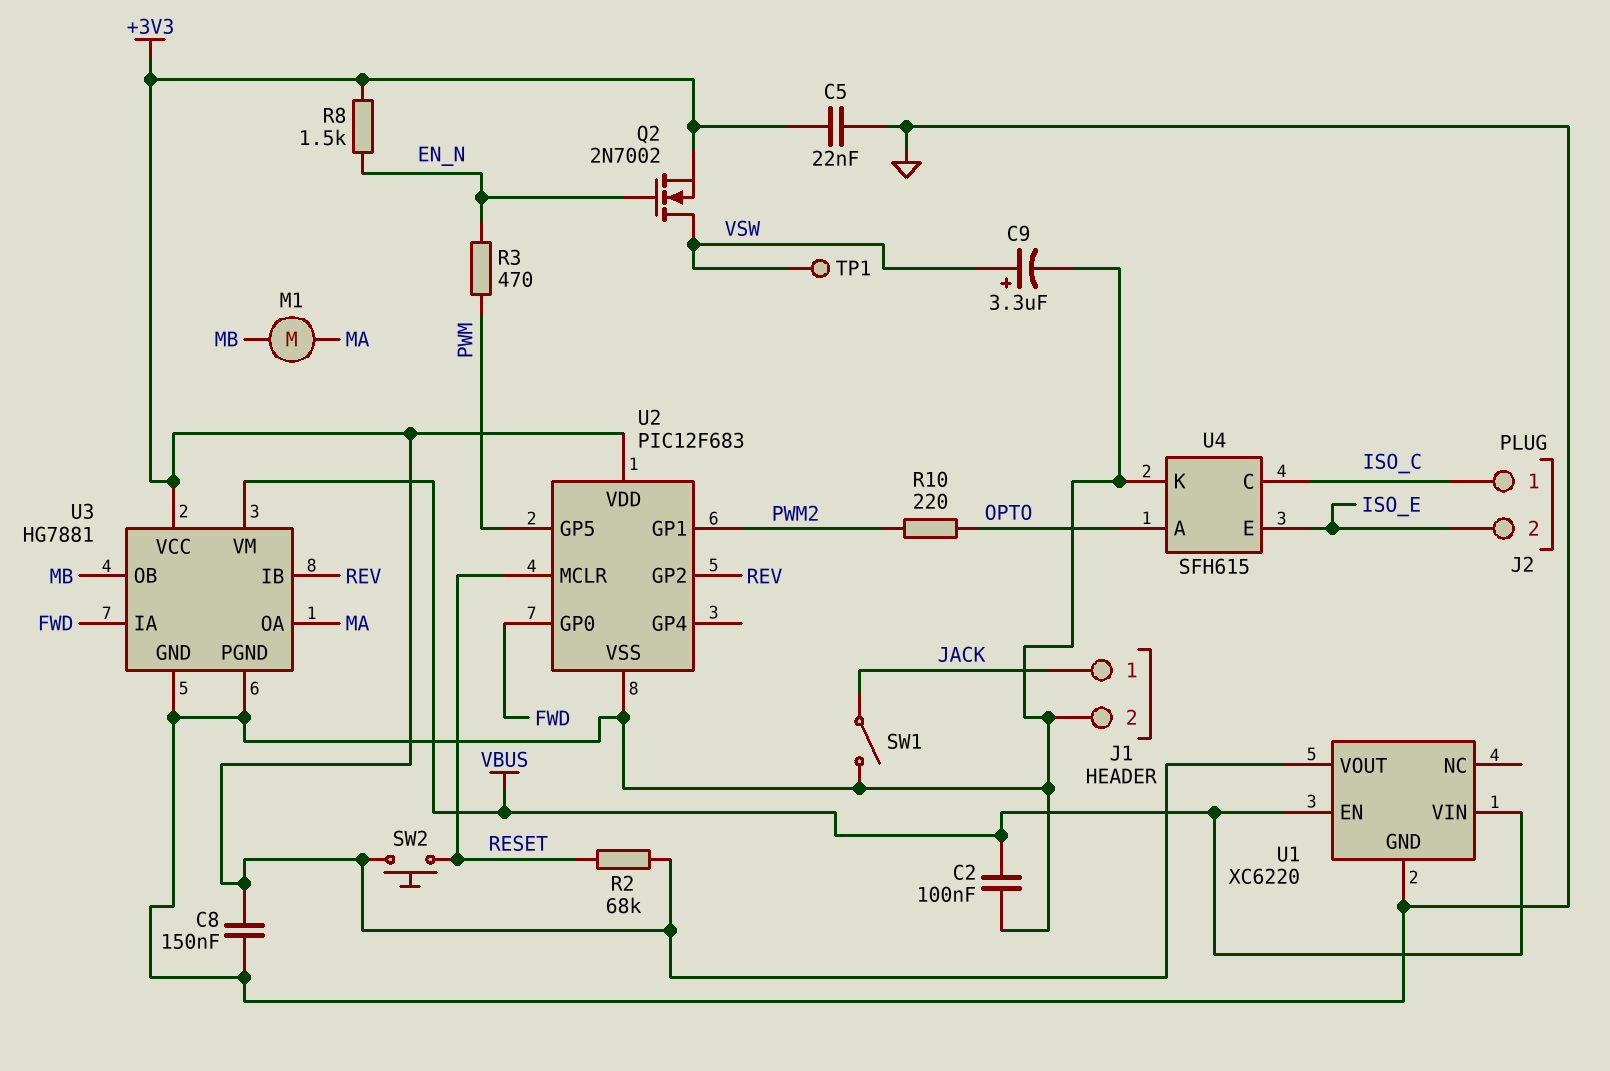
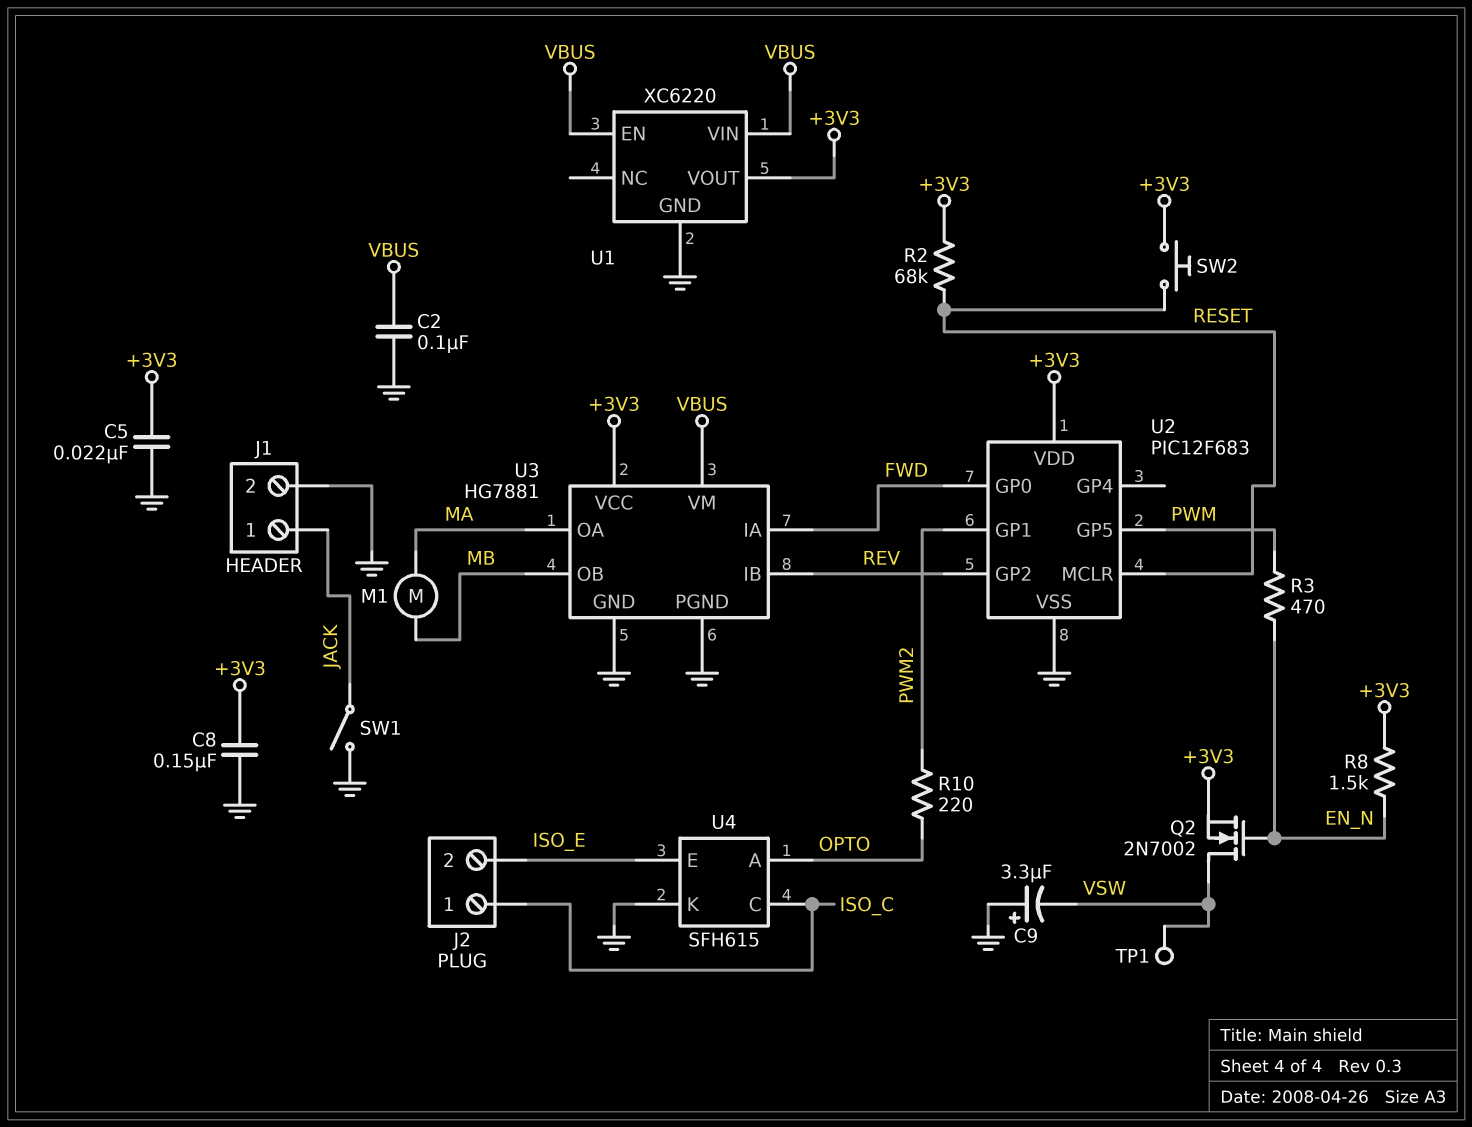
C9: 3.3uF (plus VSW, minus GND) -> 3.3uF (plus GND, minus VSW)

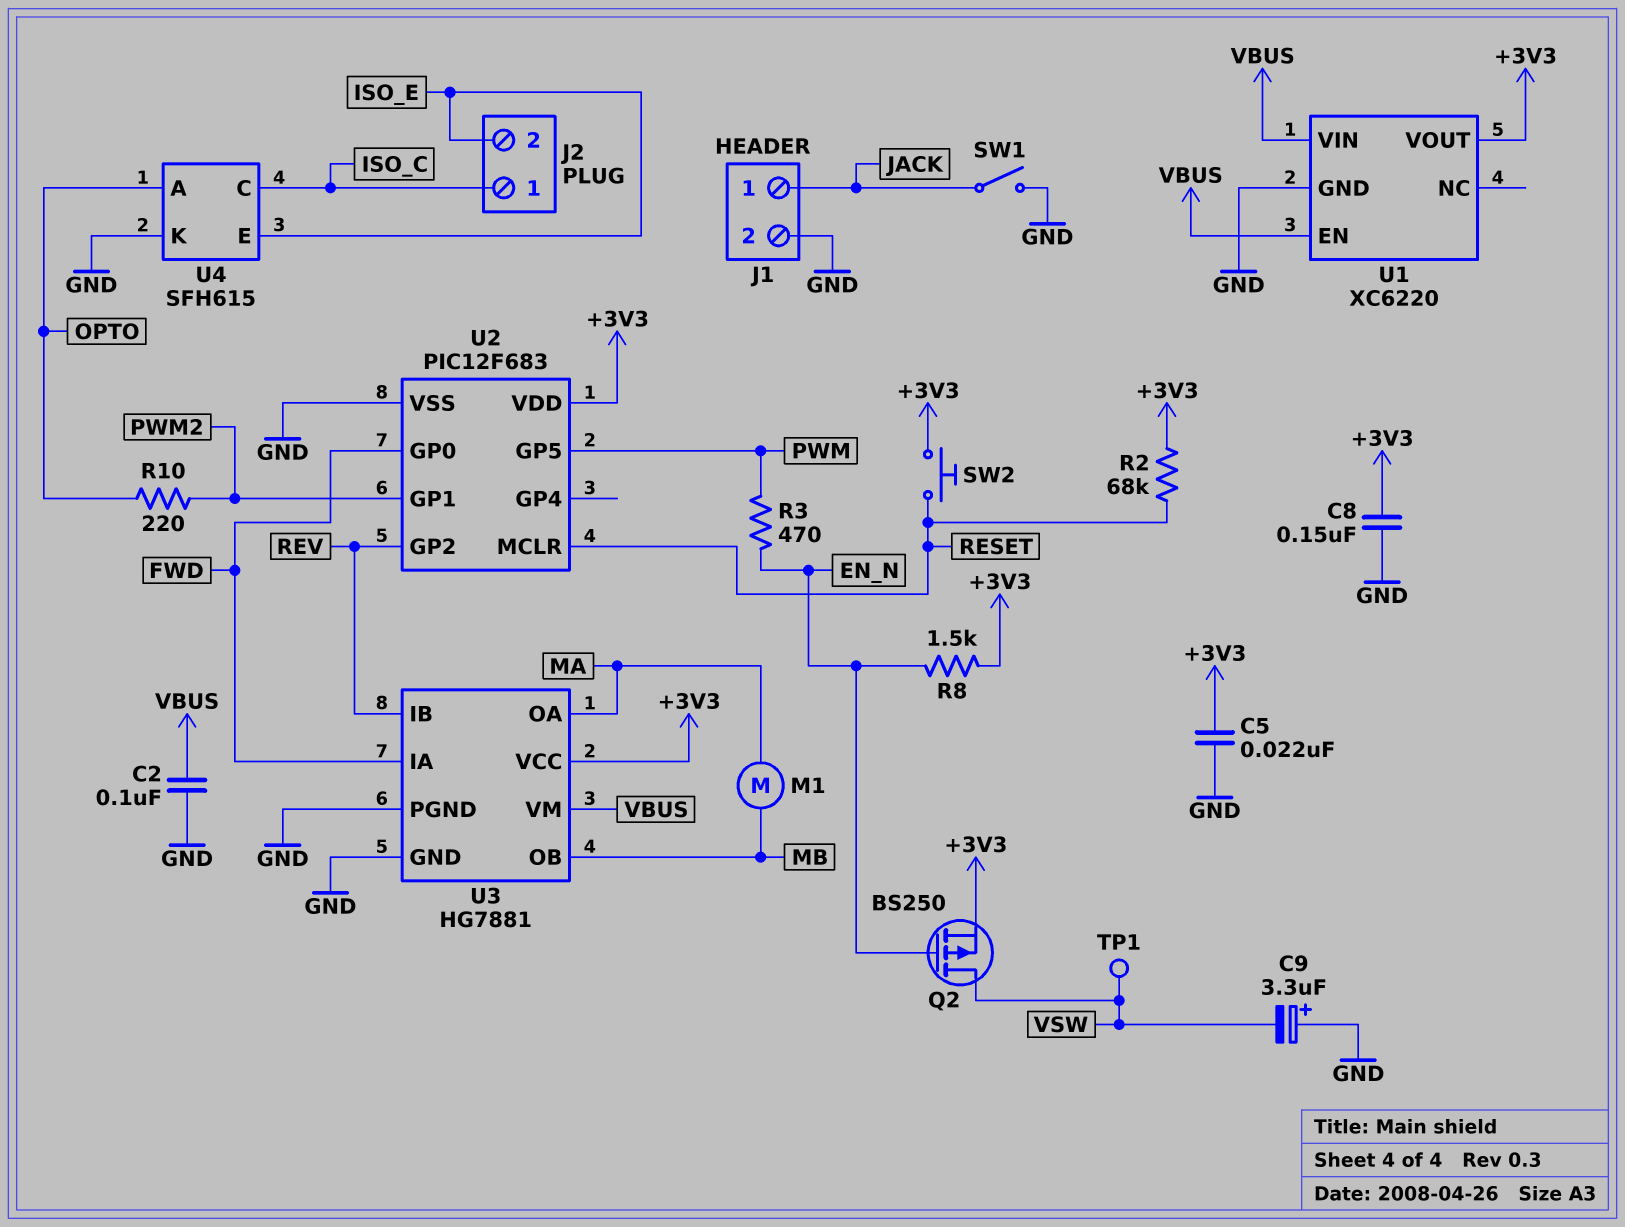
Q2: NMOS 2N7002 (G EN_N, D VSW, S +3V3) -> PMOS BS250 (G EN_N, D VSW, S +3V3)

